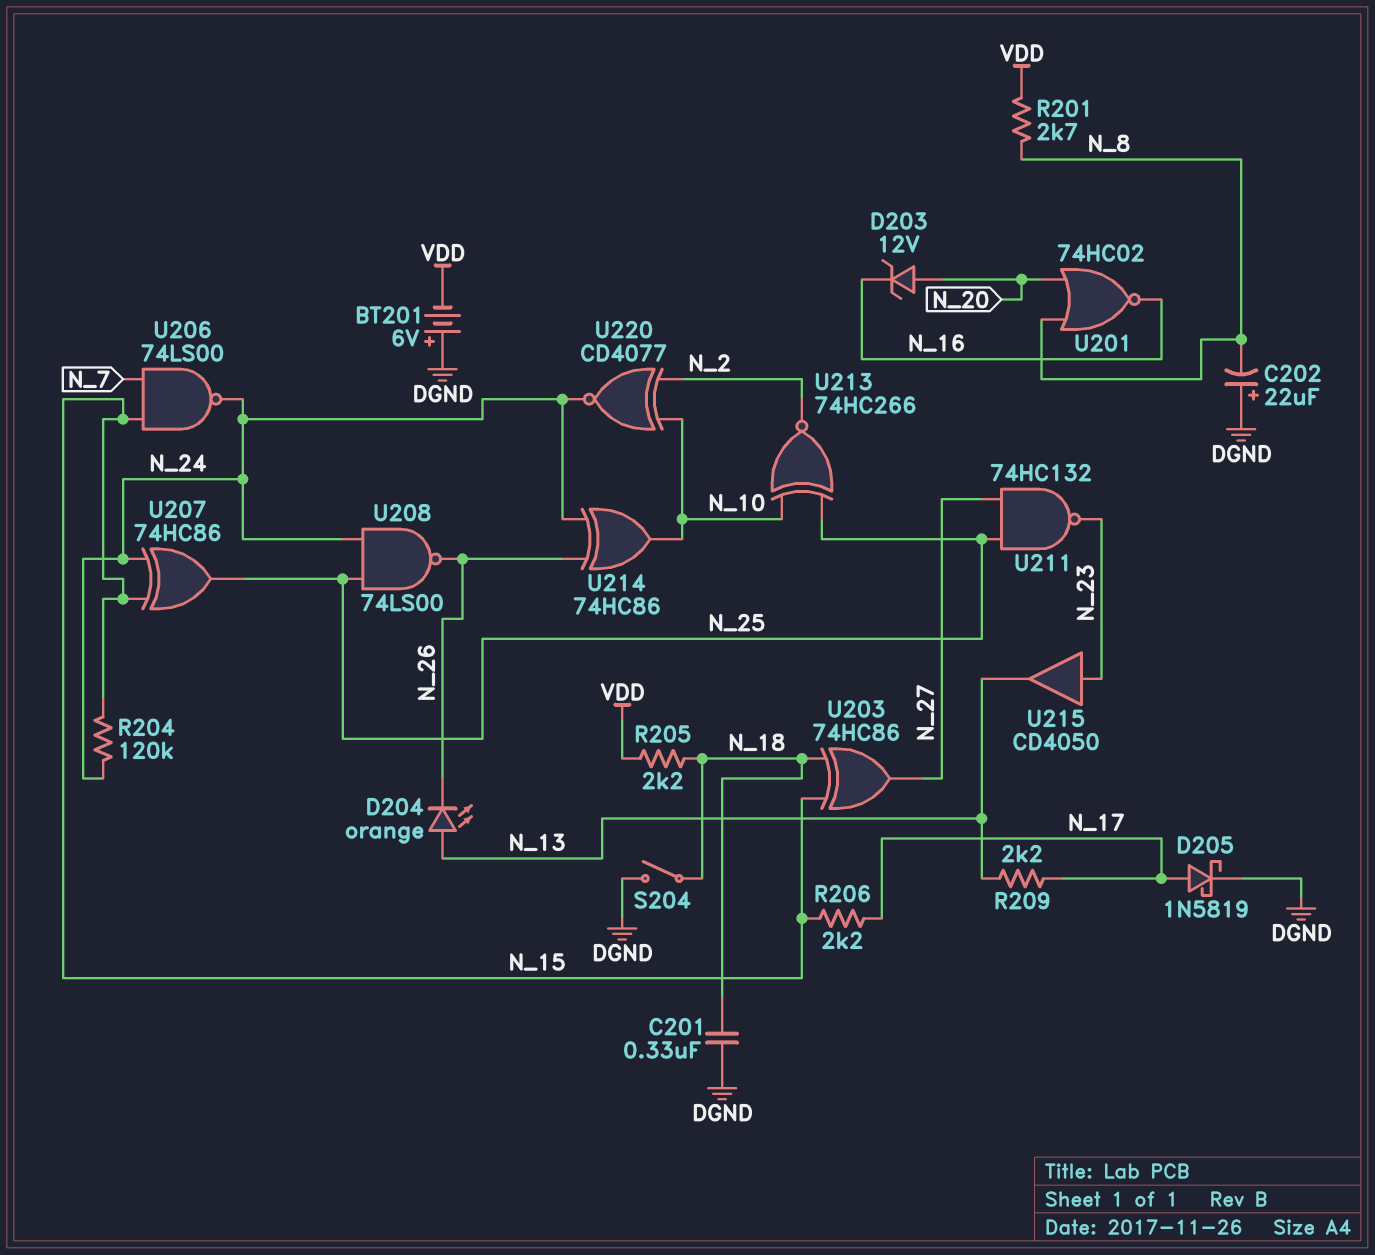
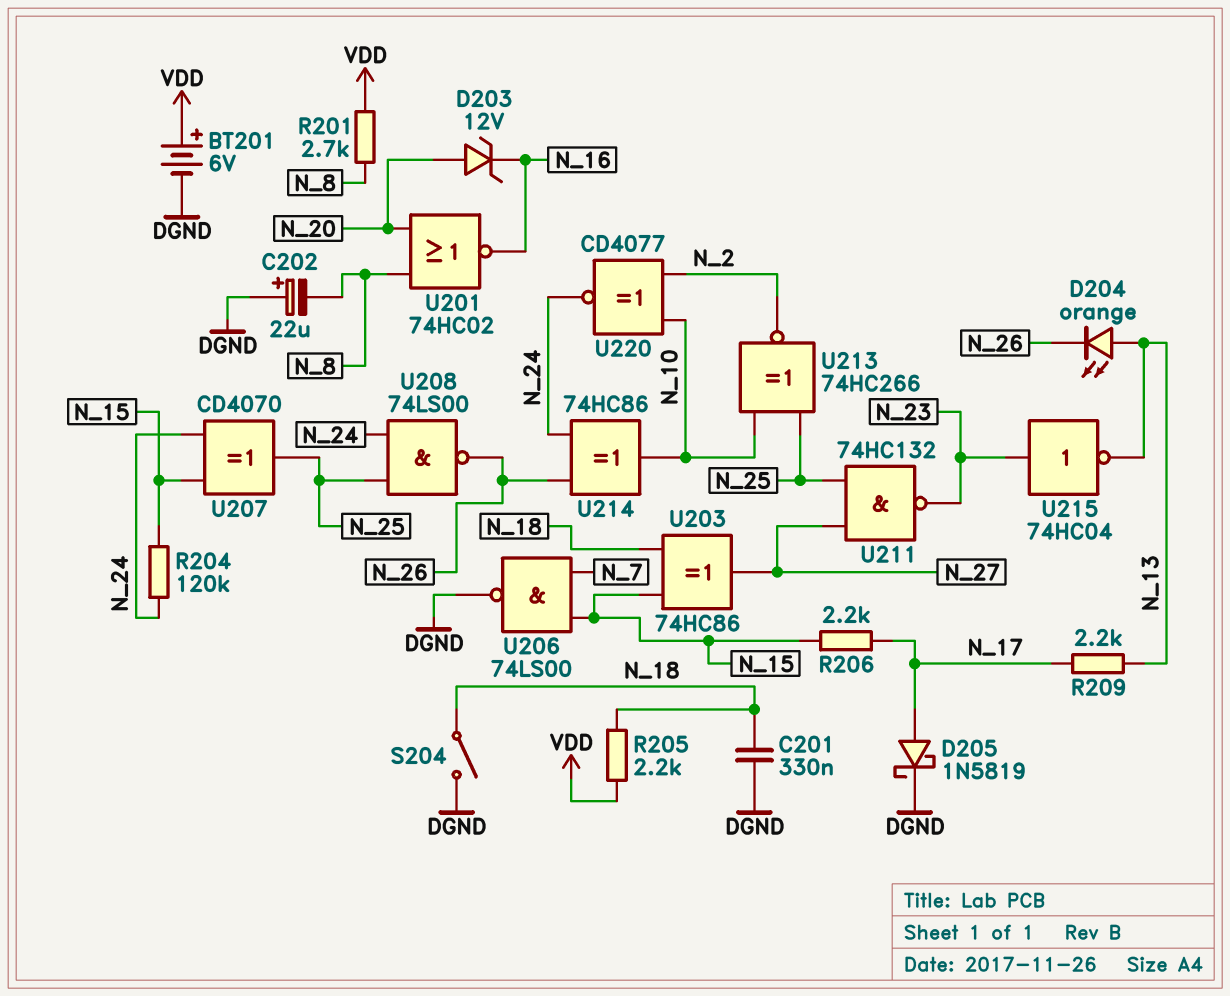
BT201: 6V (plus DGND, minus VDD) -> 6V (plus VDD, minus DGND)
U206: NAND 74LS00 (in N_7, in N_15, out N_24) -> NAND 74LS00 (in N_7, in N_15, out DGND)
U207: XOR 74HC86 (in N_15, in N_24, out N_25) -> XOR CD4070 (in N_15, in N_24, out N_25)
U215: buffer CD4050 (in N_23, out N_13) -> NOT 74HC04 (in N_23, out N_13)

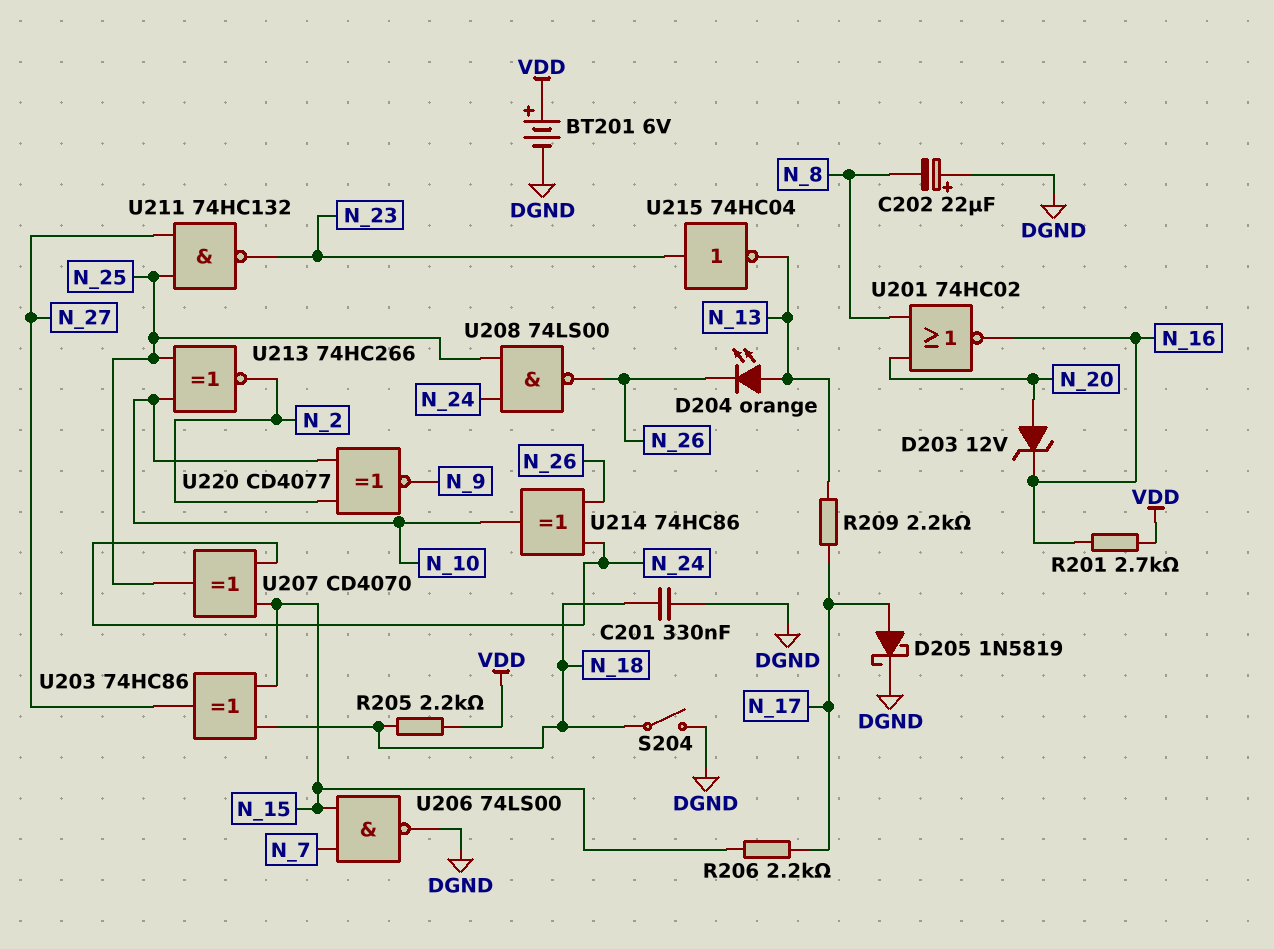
R201: 2.7k (N_8, VDD) -> 2.7k (N_16, VDD)
R204: 120k (N_15, N_24) -> none
U220: XNOR CD4077 (in N_2, in N_10, out N_24) -> XNOR CD4077 (in N_2, in N_10, out N_9)

